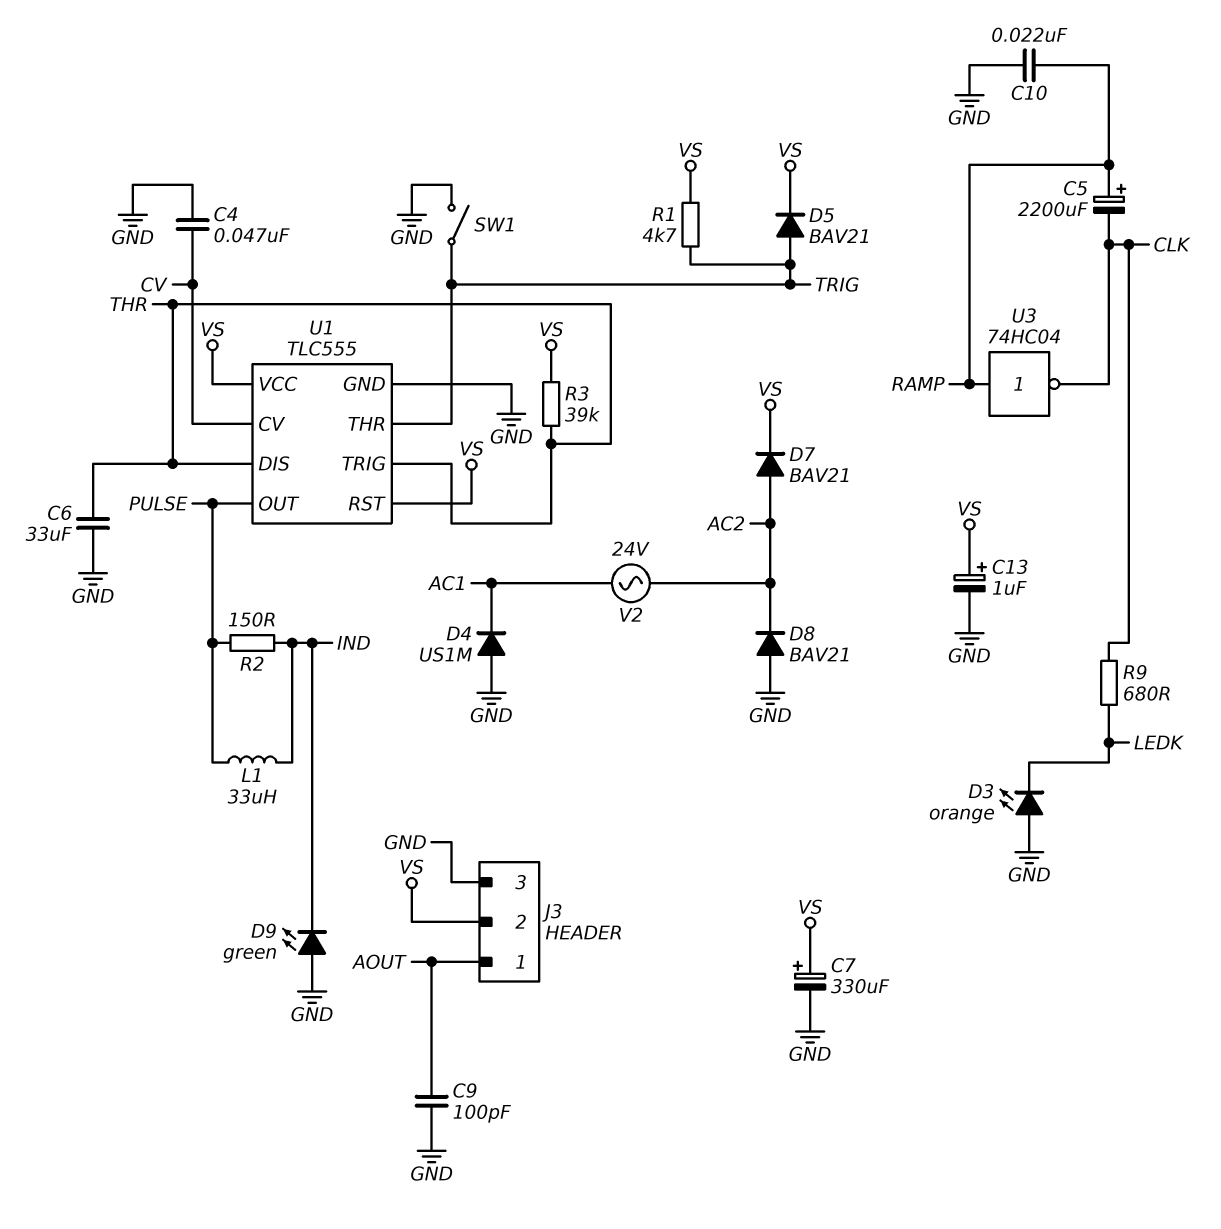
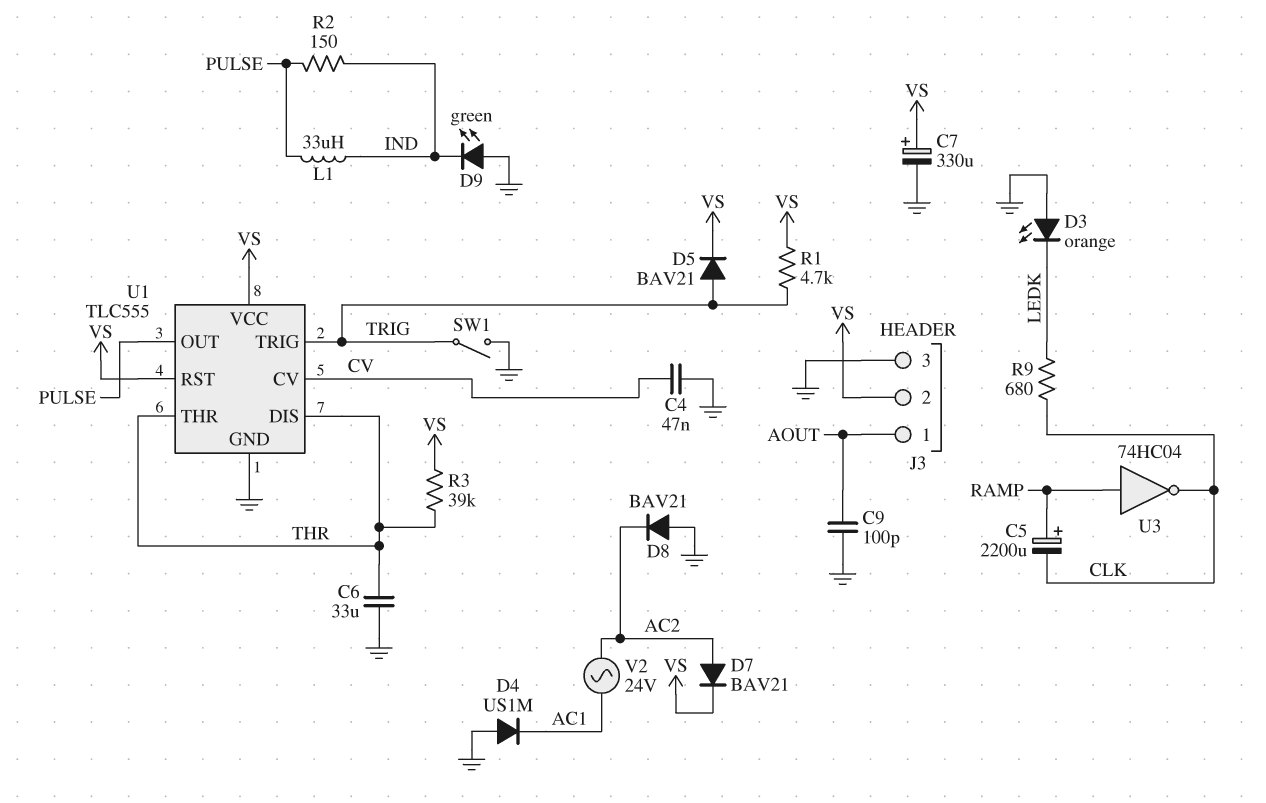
C10: 22nF (GND, RAMP) -> none
C13: 1uF (plus VS, minus GND) -> none
U1 pin THR: TRIG -> THR
U1 pin TRIG: THR -> TRIG

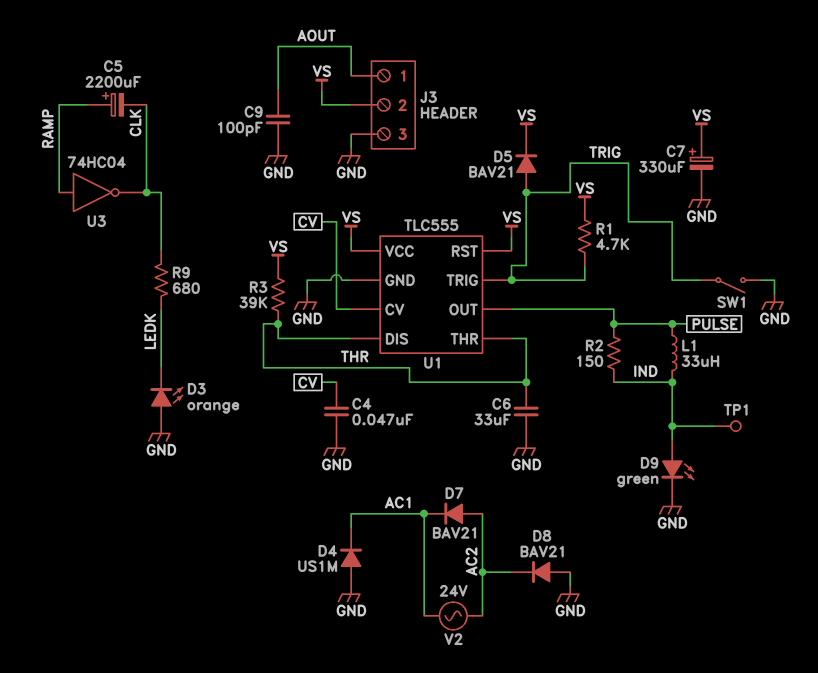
D7: diode BAV21 (A AC2, K VS) -> diode BAV21 (A AC2, K AC1)
D9: LED green (A GND, K IND) -> LED green (A IND, K GND)
TP1: none -> test point (IND)

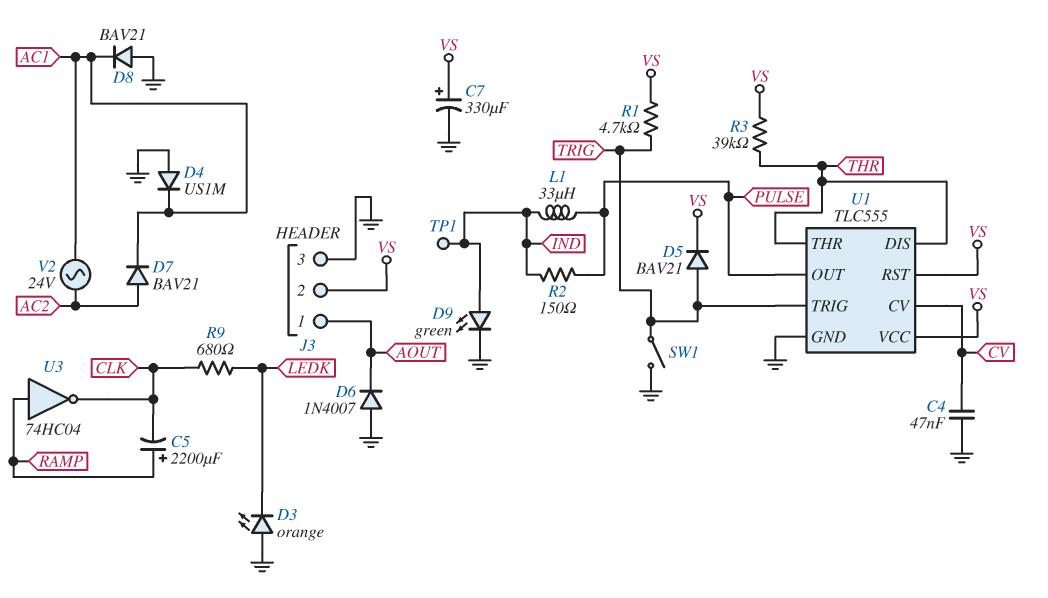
C6: 33uF (GND, THR) -> none
C9: 100pF (AOUT, GND) -> none
D6: none -> diode 1N4007 (A GND, K AOUT)
D8: diode BAV21 (A GND, K AC2) -> diode BAV21 (A GND, K AC1)

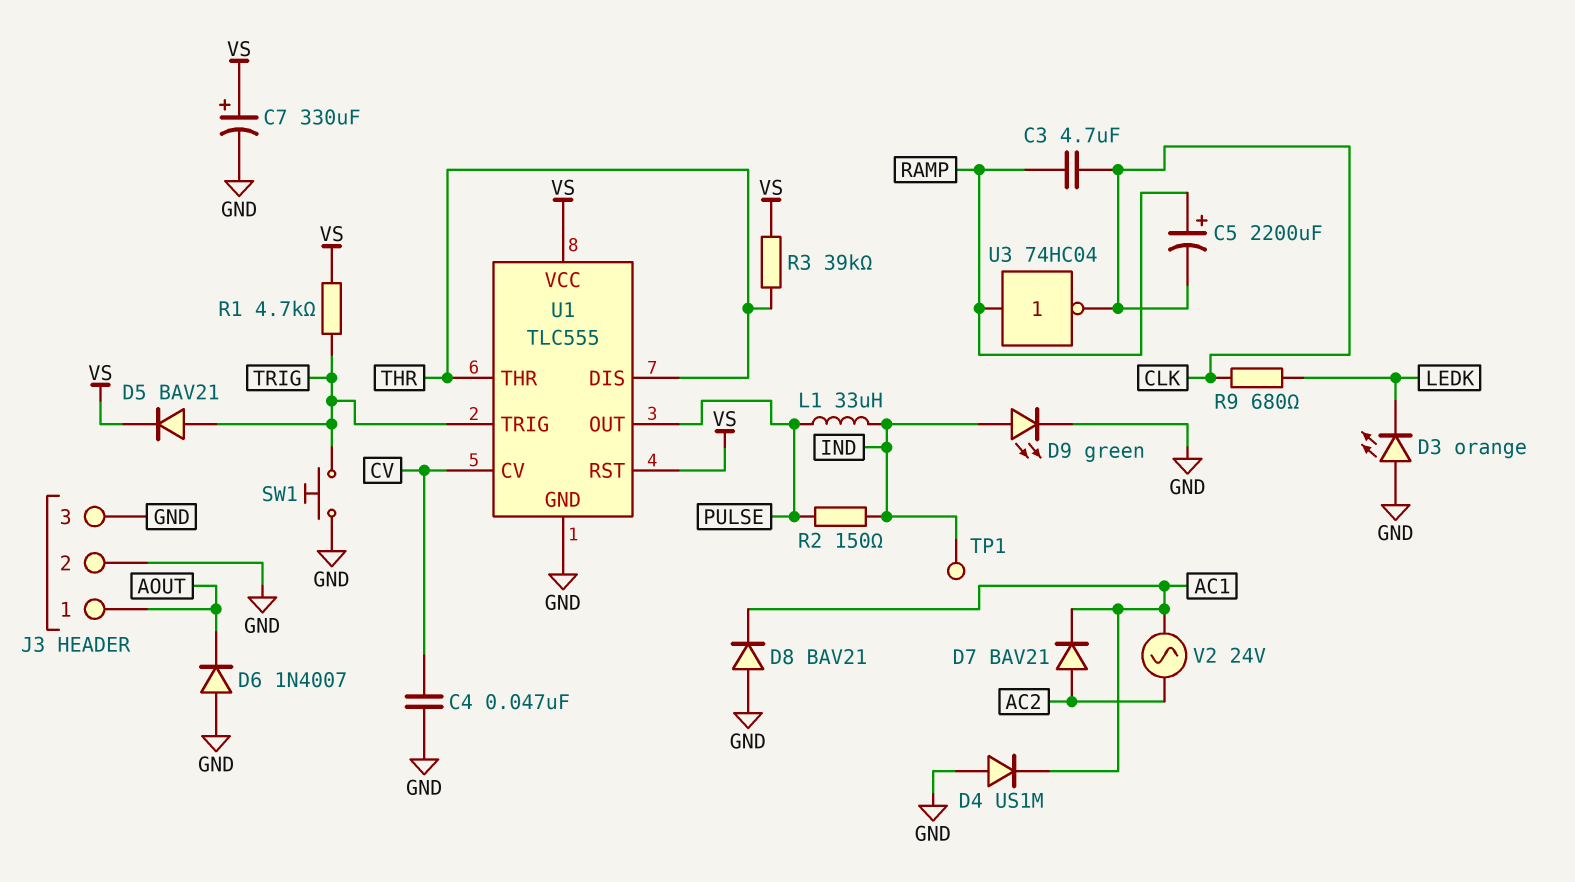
C3: none -> 4.7uF (CLK, RAMP)
J3 pin 2: VS -> GND
SW1: switch (GND, TRIG) -> button (GND, TRIG)

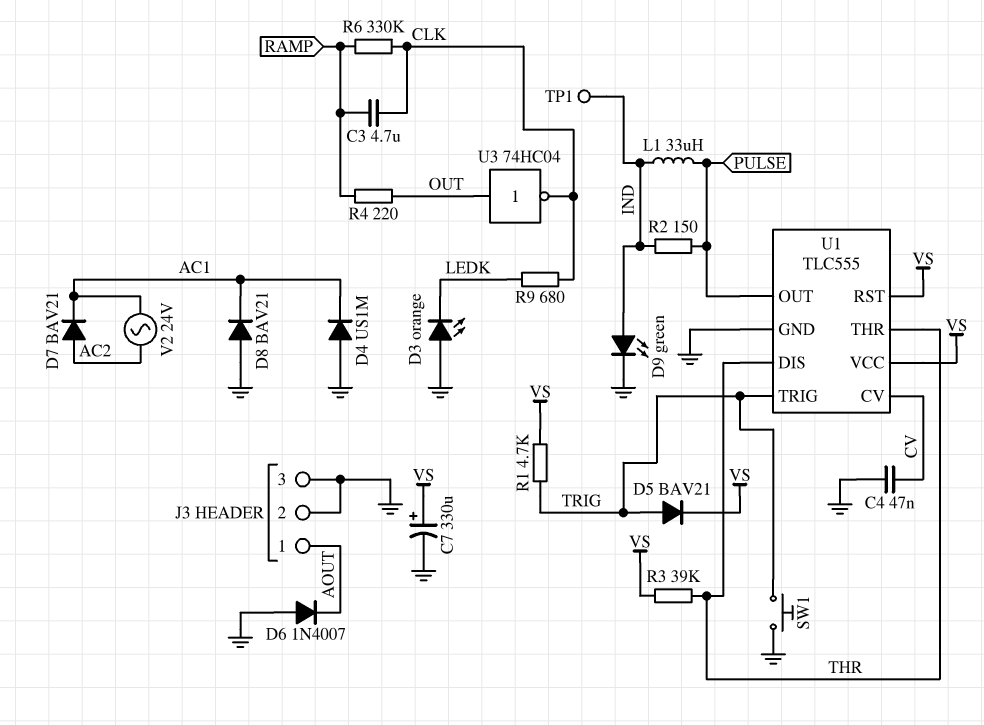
C5: 2200uF (plus RAMP, minus CLK) -> none
R4: none -> 220 (OUT, RAMP)
R6: none -> 330k (CLK, RAMP)
U3: NOT 74HC04 (in RAMP, out CLK) -> NOT 74HC04 (in OUT, out CLK)

